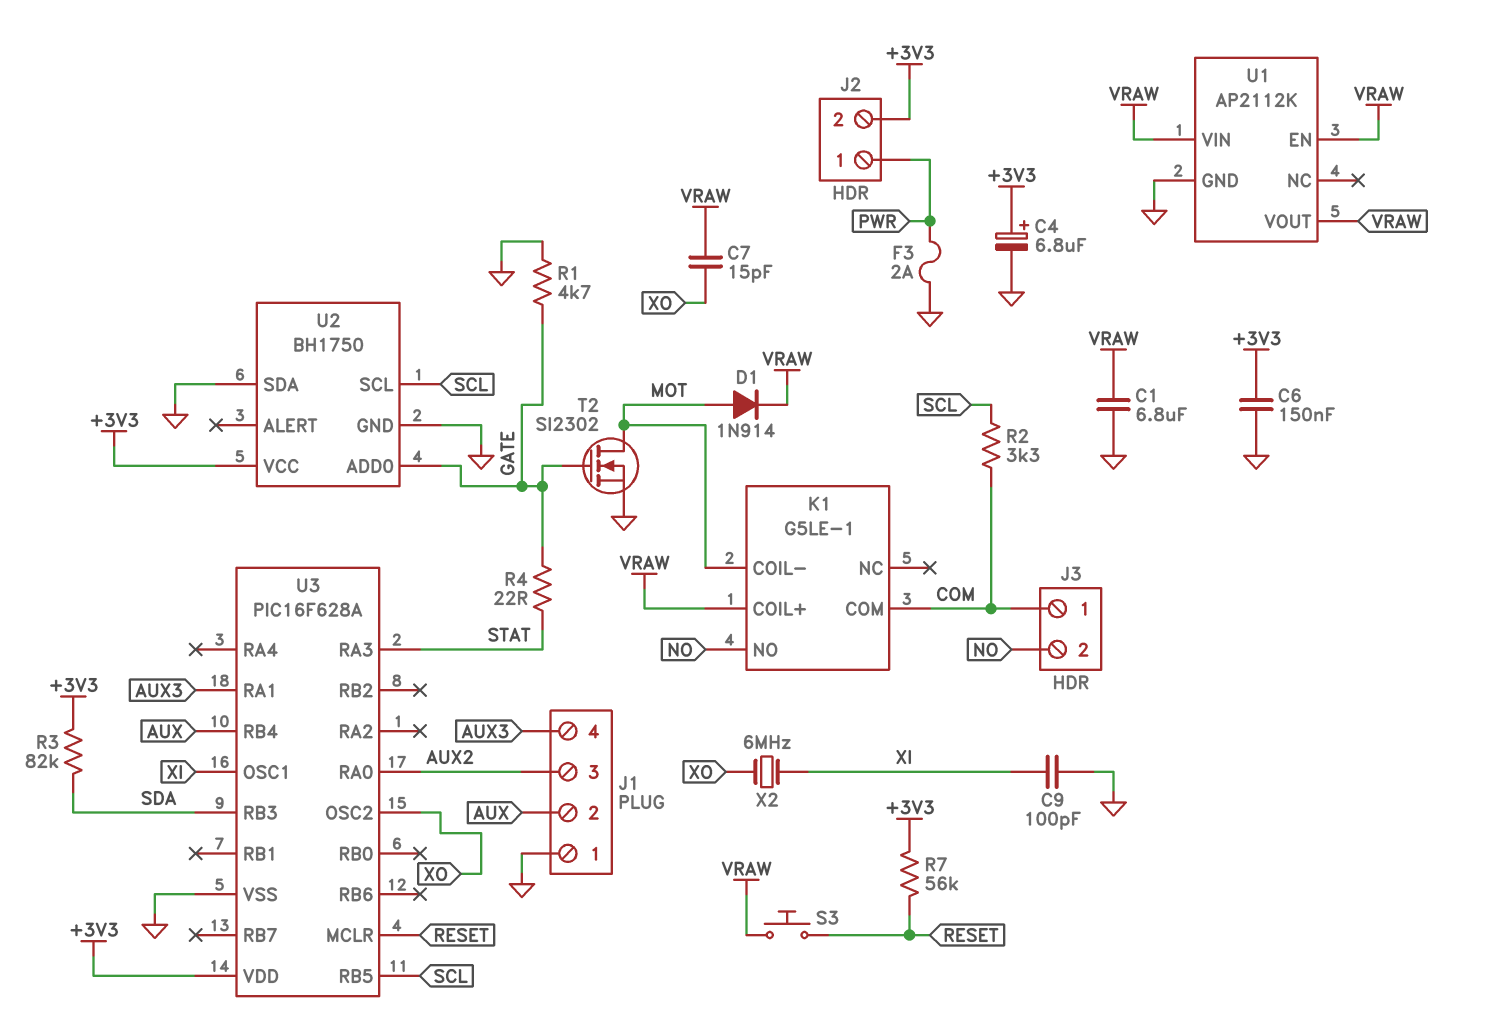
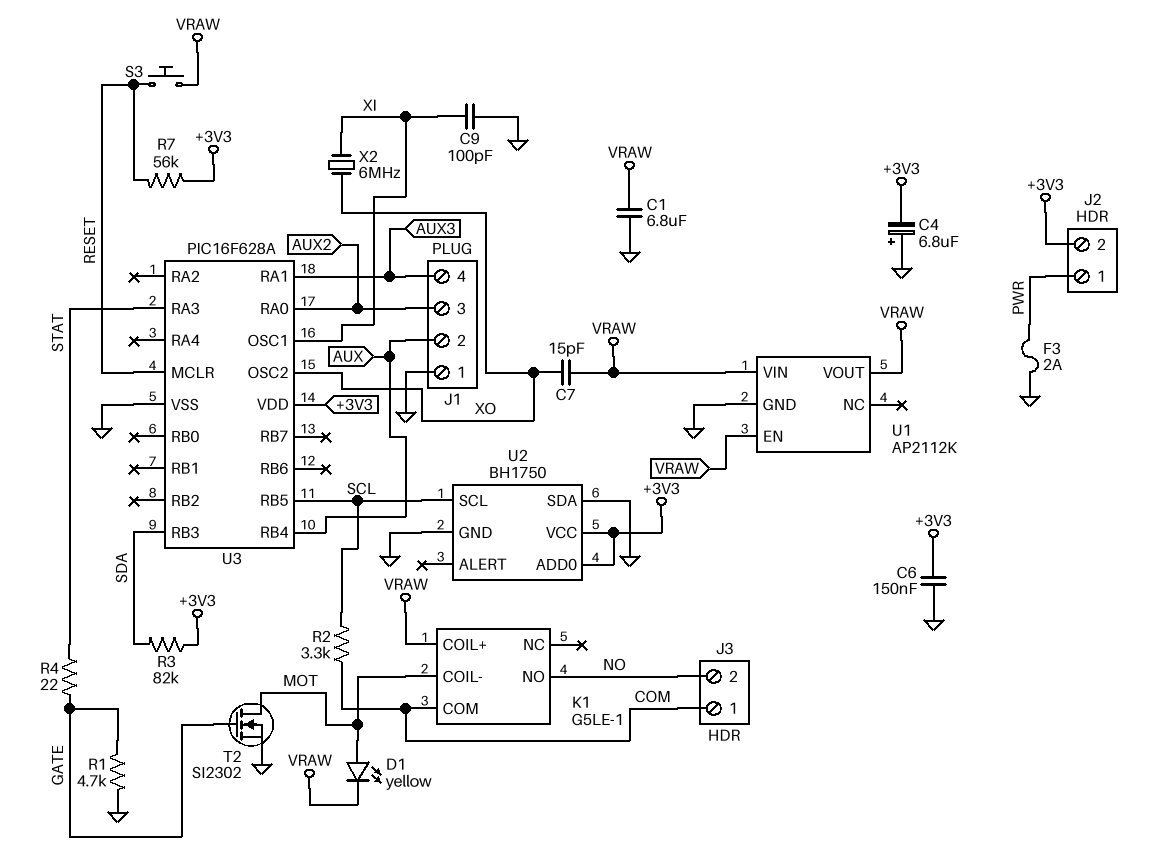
C4: 6.8uF (plus +3V3, minus GND) -> 6.8uF (plus GND, minus +3V3)
D1: diode 1N914 (A MOT, K VRAW) -> LED yellow (A MOT, K VRAW)
U2 pin ADD0: GATE -> +3V3

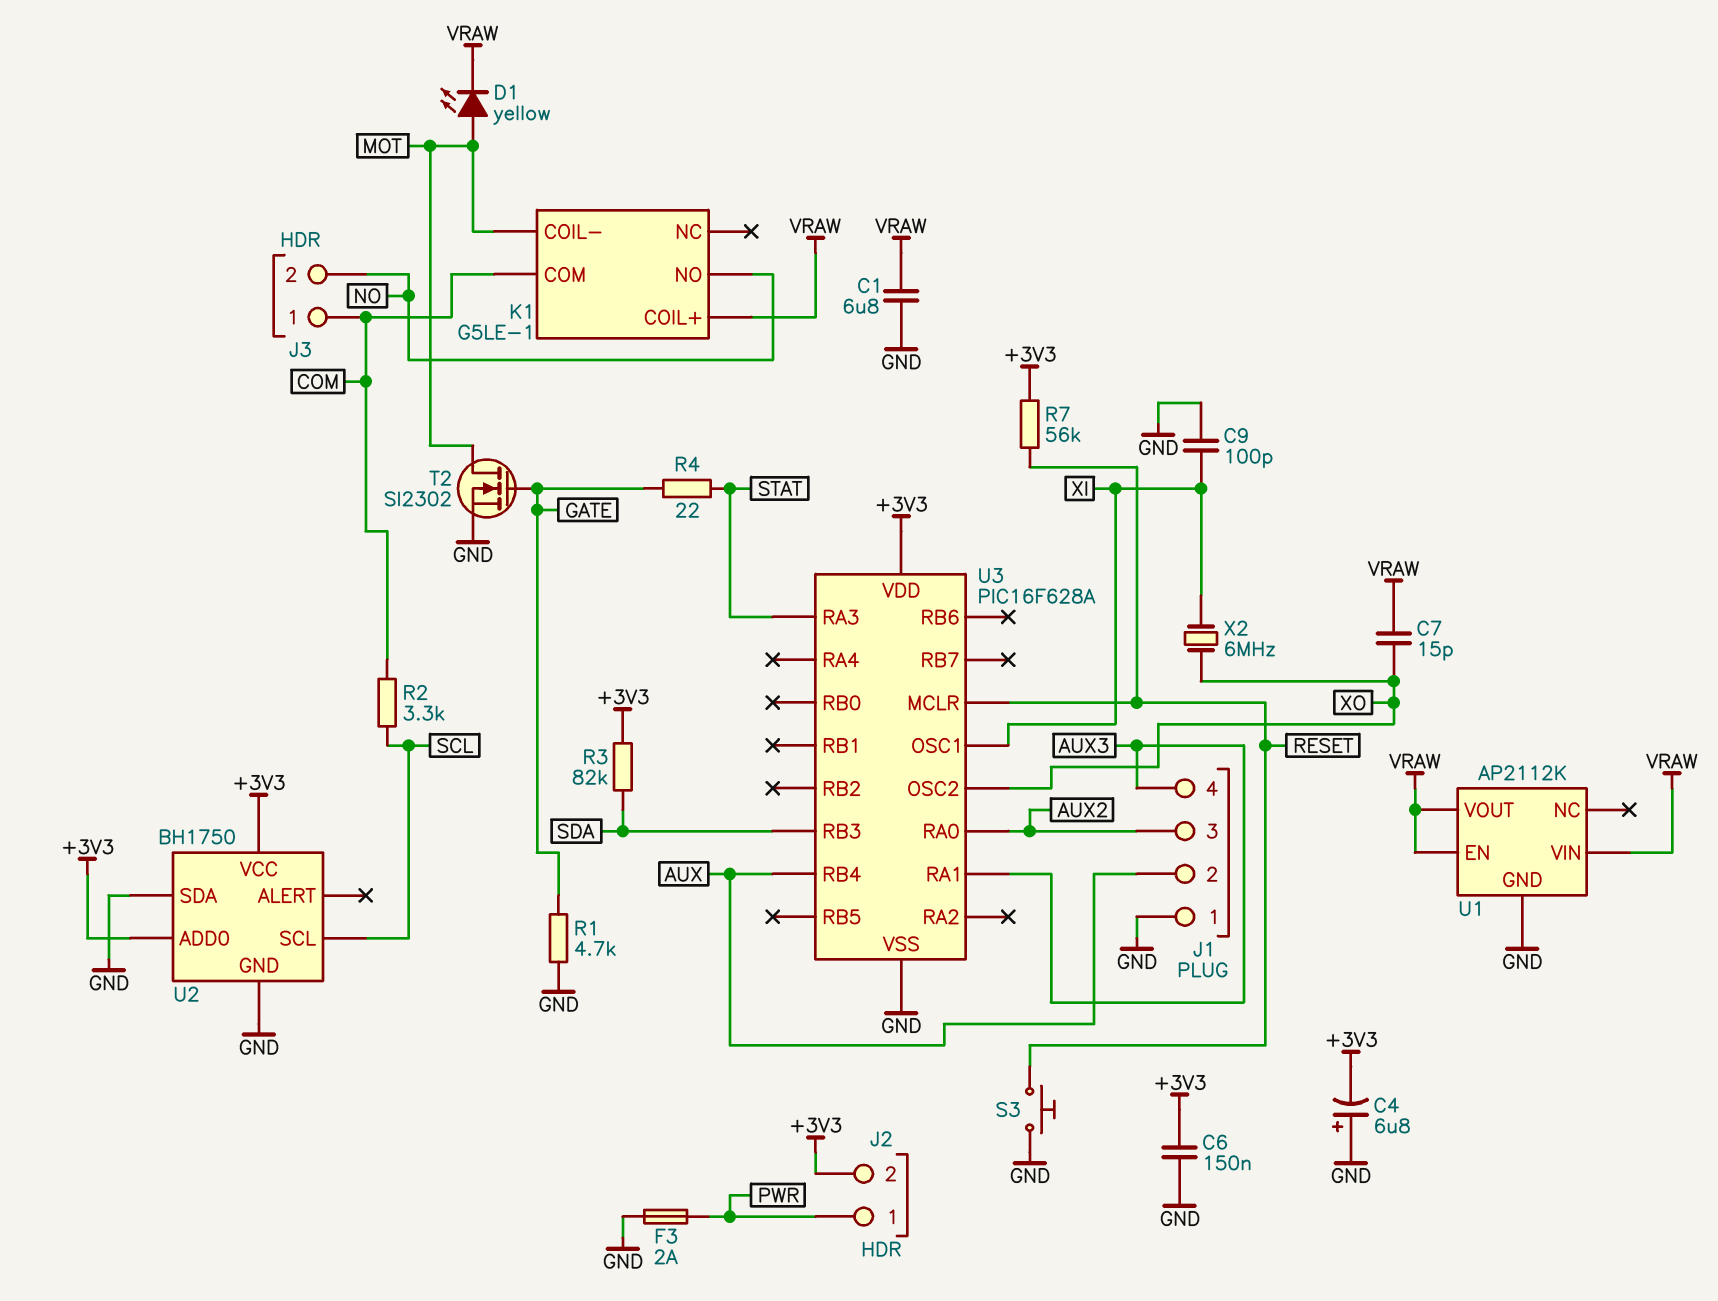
S3: button (RESET, VRAW) -> button (GND, RESET)
U3 pin RB5: SCL -> none

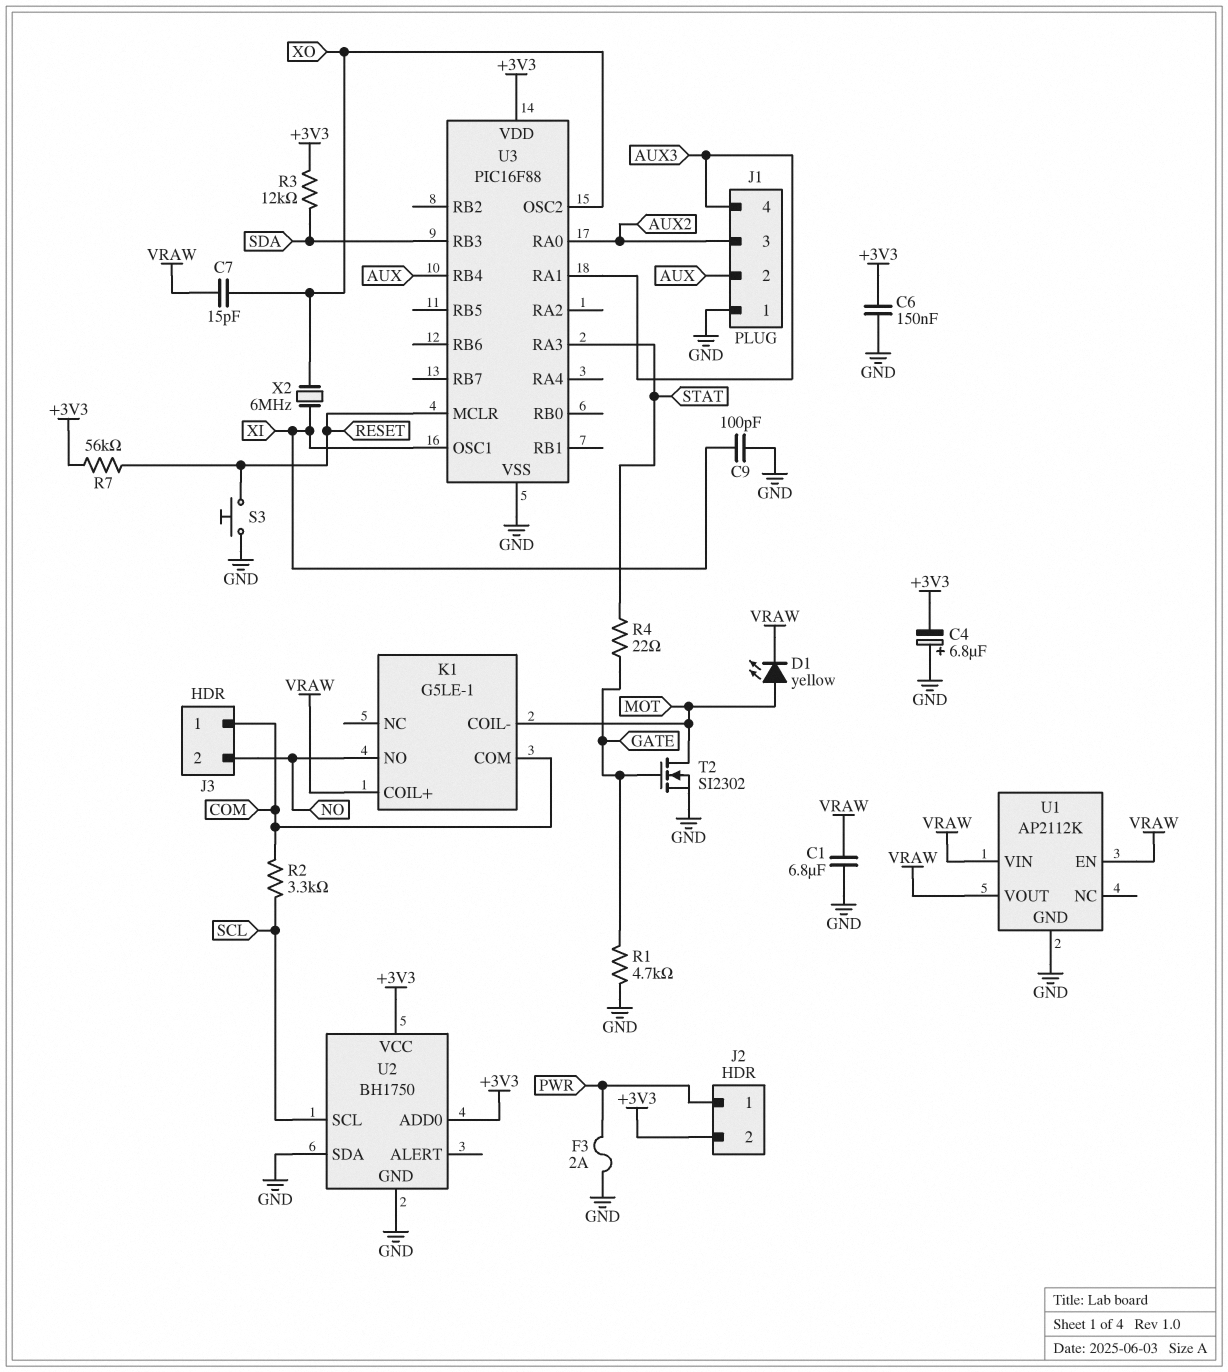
R3: 82k (+3V3, SDA) -> 12k (+3V3, SDA)
U3: PIC16F628A -> PIC16F88

